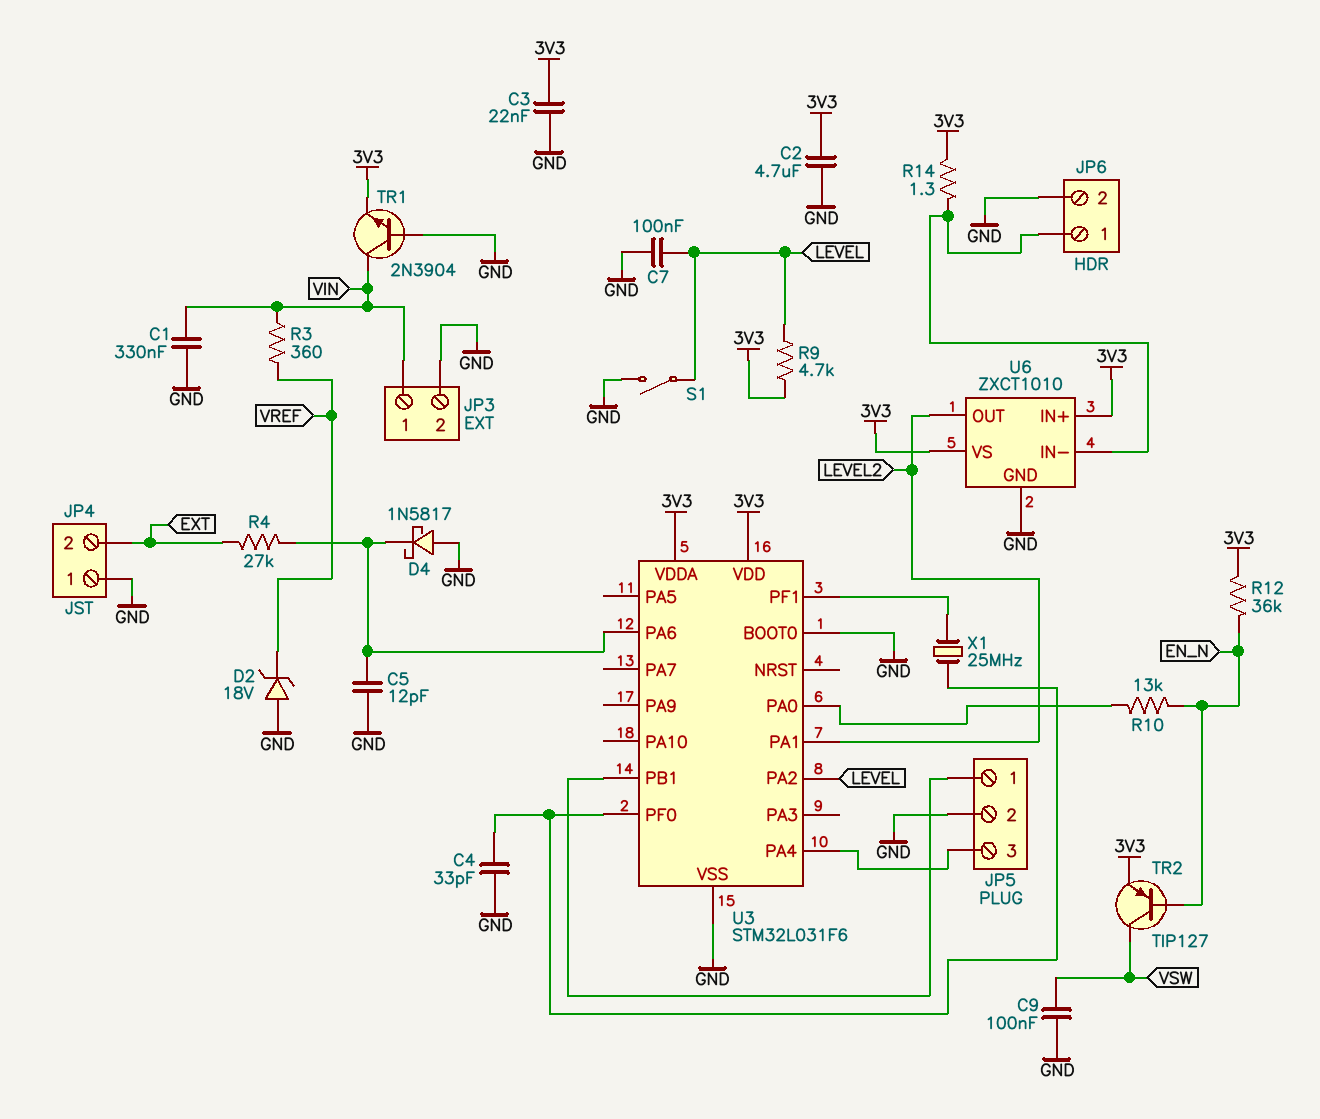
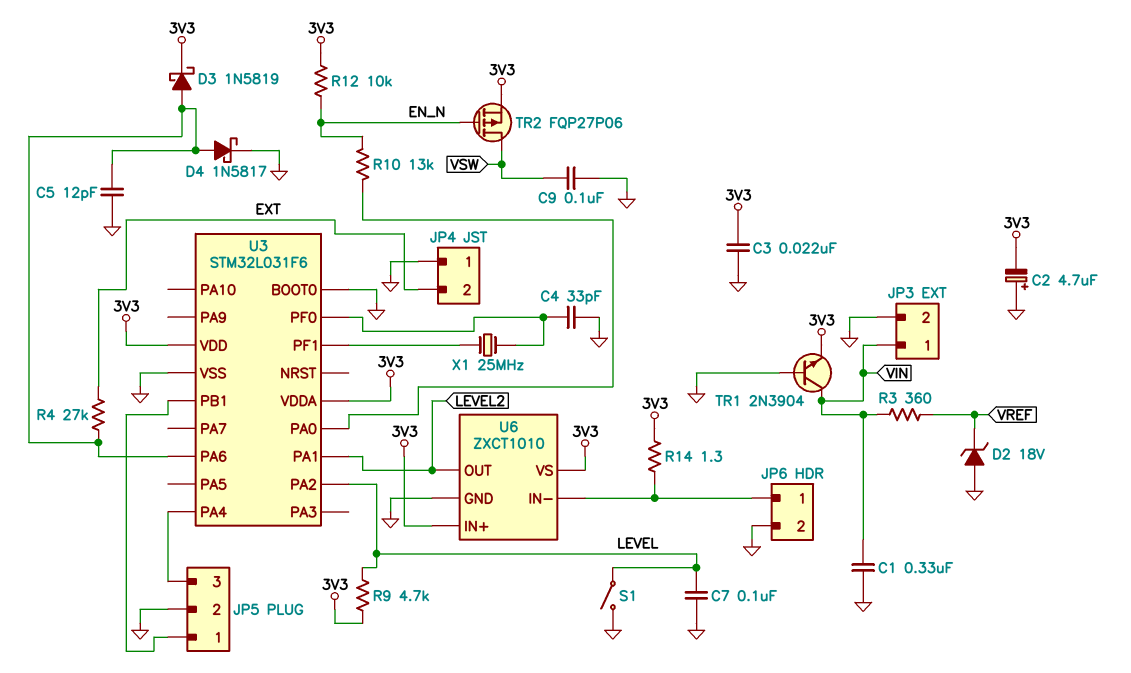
C2: 4.7uF (3V3, GND) -> 4.7uF (plus GND, minus 3V3)
D3: none -> schottky 1N5819 (A U3/PA6, K 3V3)
D4: schottky 1N5817 (A GND, K U3/PA6) -> schottky 1N5817 (A U3/PA6, K GND)
R12: 36k (3V3, EN_N) -> 10k (3V3, EN_N)
TR2: PNP TIP127 (B EN_N, C VSW, E 3V3) -> PMOS FQP27P06 (G EN_N, D VSW, S 3V3)

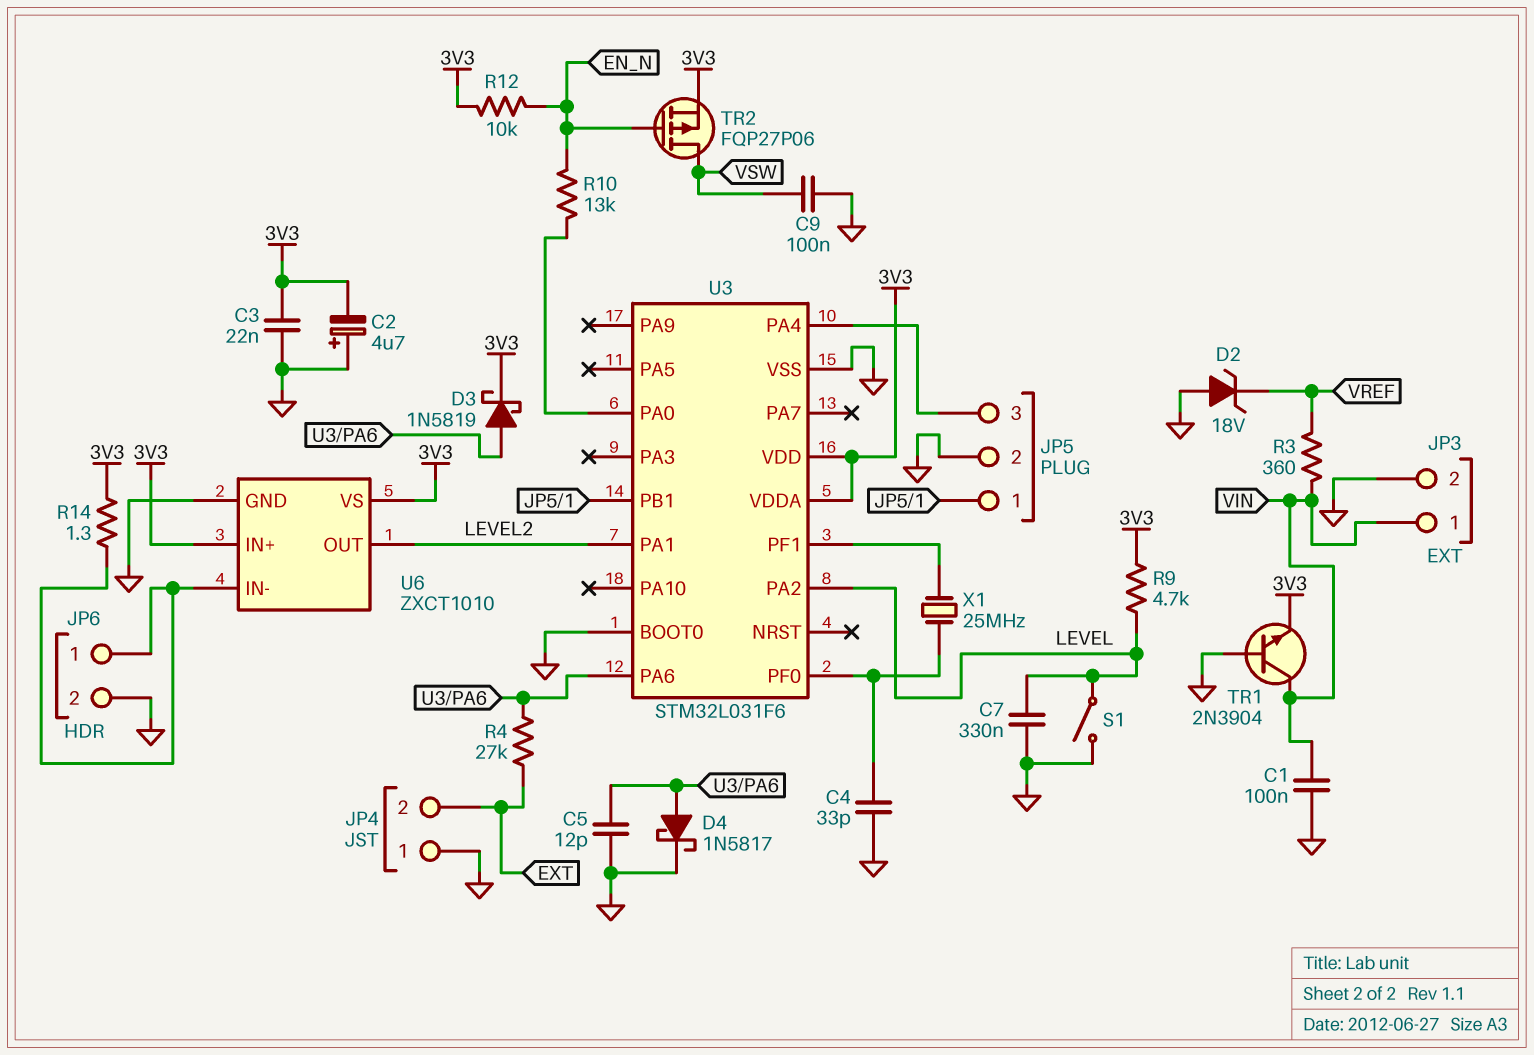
C1: 330nF (GND, VIN) -> 100nF (GND, VIN)
C7: 100nF (GND, LEVEL) -> 330nF (GND, LEVEL)

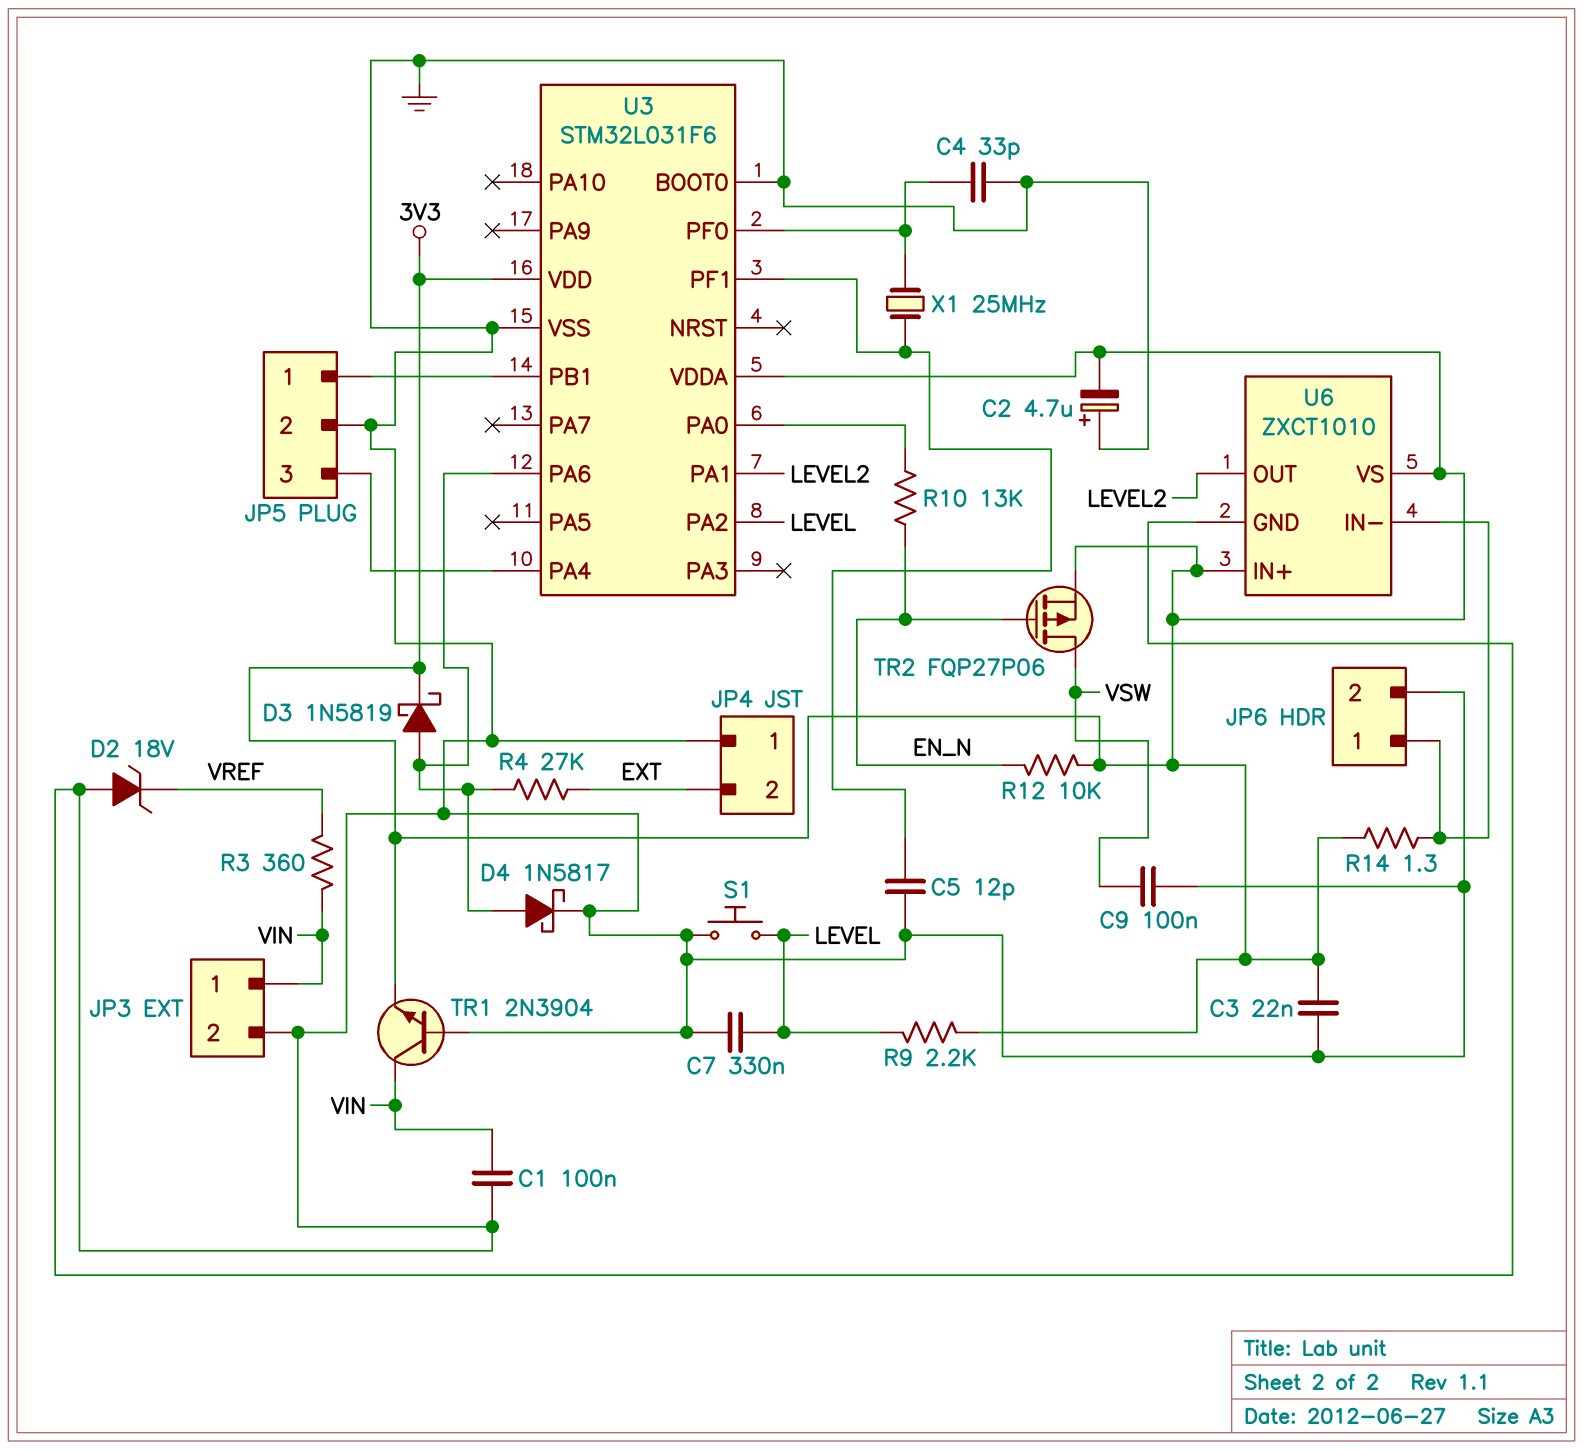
C5: 12pF (GND, U3/PA6) -> 12pF (GND, U3/PF1)
R9: 4.7k (3V3, LEVEL) -> 2.2k (3V3, LEVEL)
S1: switch (GND, LEVEL) -> button (GND, LEVEL)

